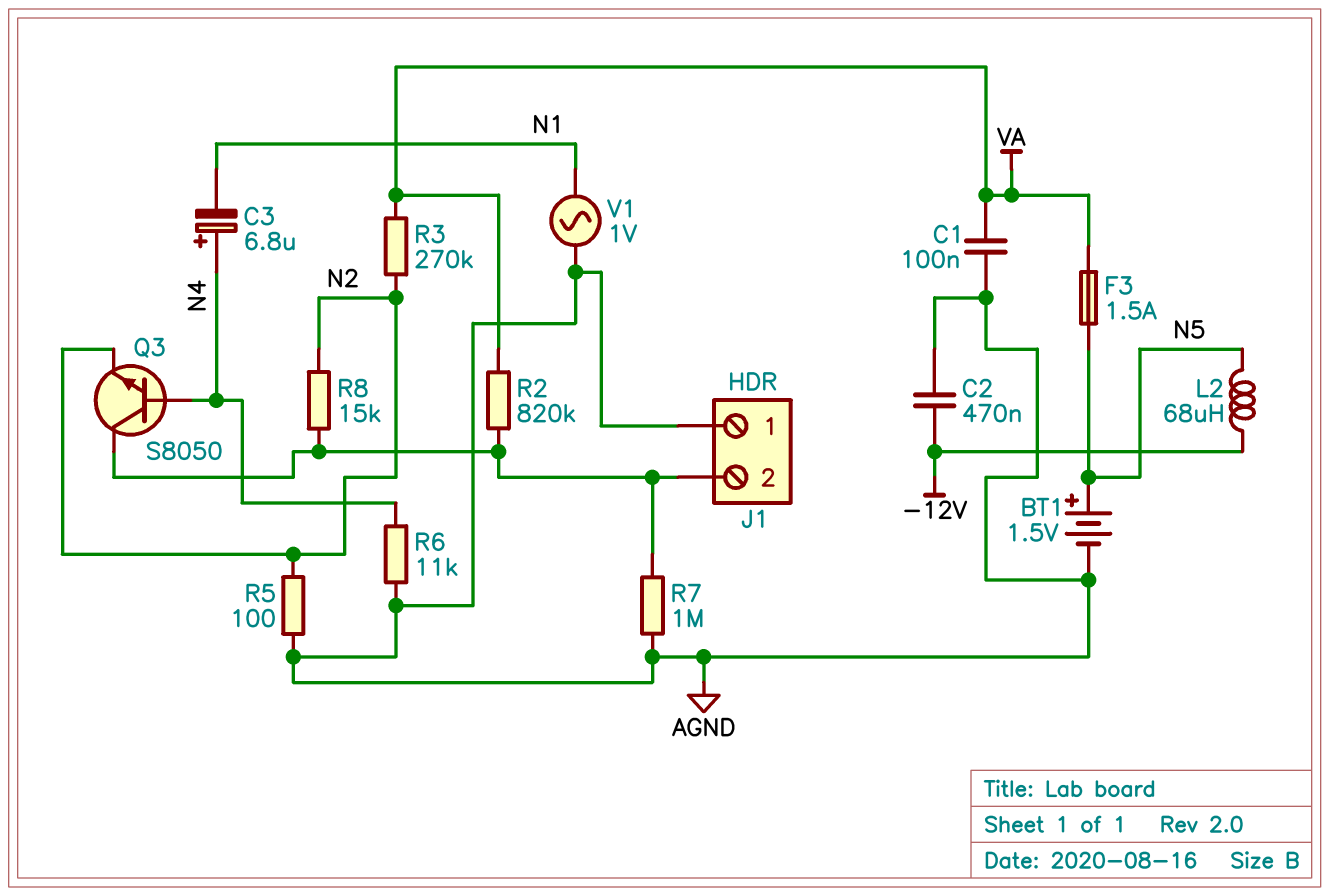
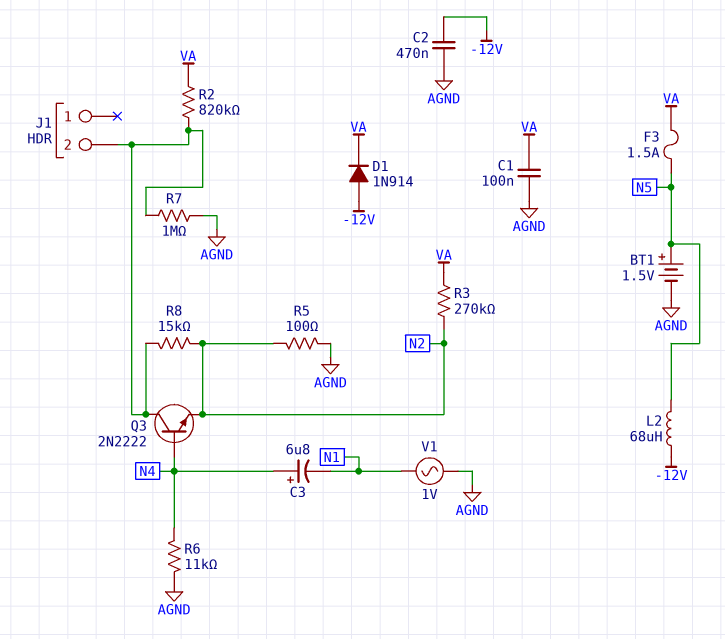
D1: none -> diode 1N914 (A -12V, K VA)
J1 pin 1: AGND -> none
Q3: NPN S8050 (B N4, C J1/2, E N2) -> NPN 2N2222 (B N4, C J1/2, E N2)

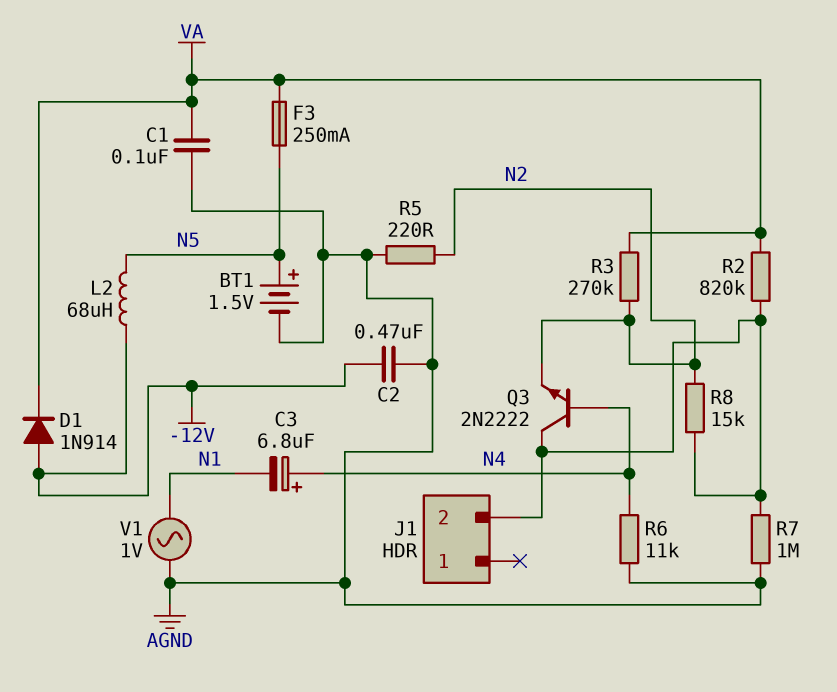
F3: 1.5A (N5, VA) -> 250mA (N5, VA)
R5: 100 (AGND, N2) -> 220 (AGND, N2)

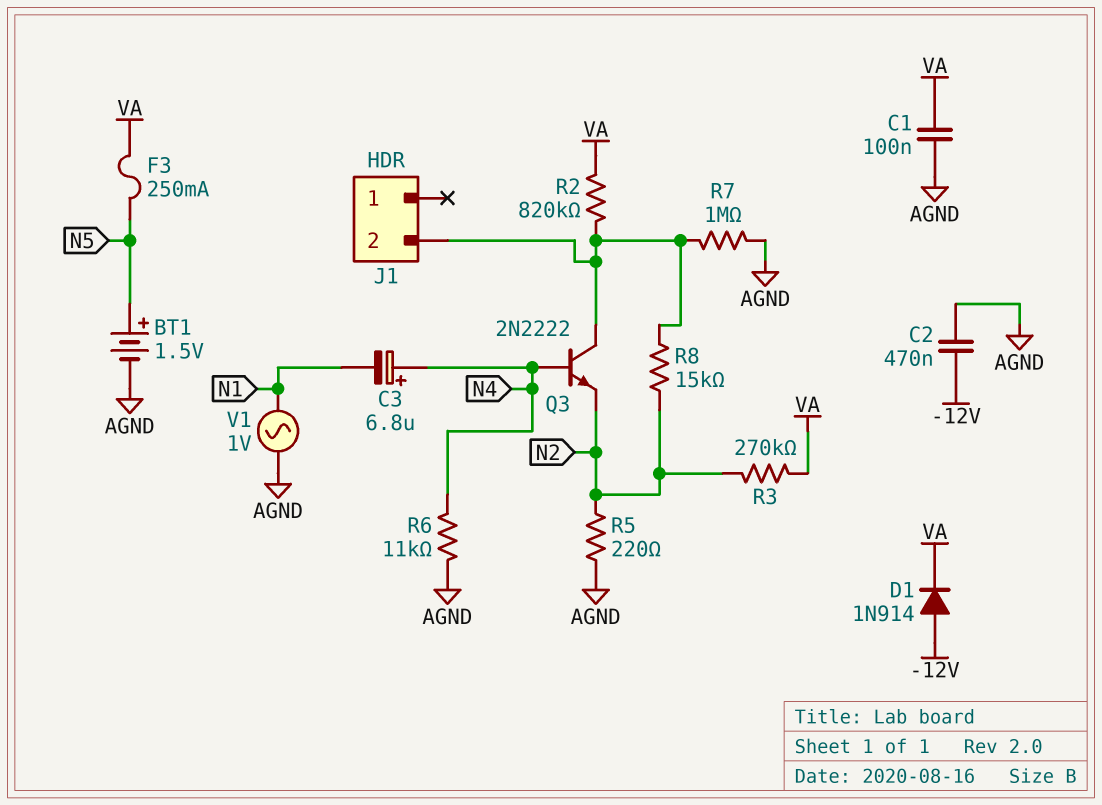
L2: 68uH (-12V, N5) -> none

